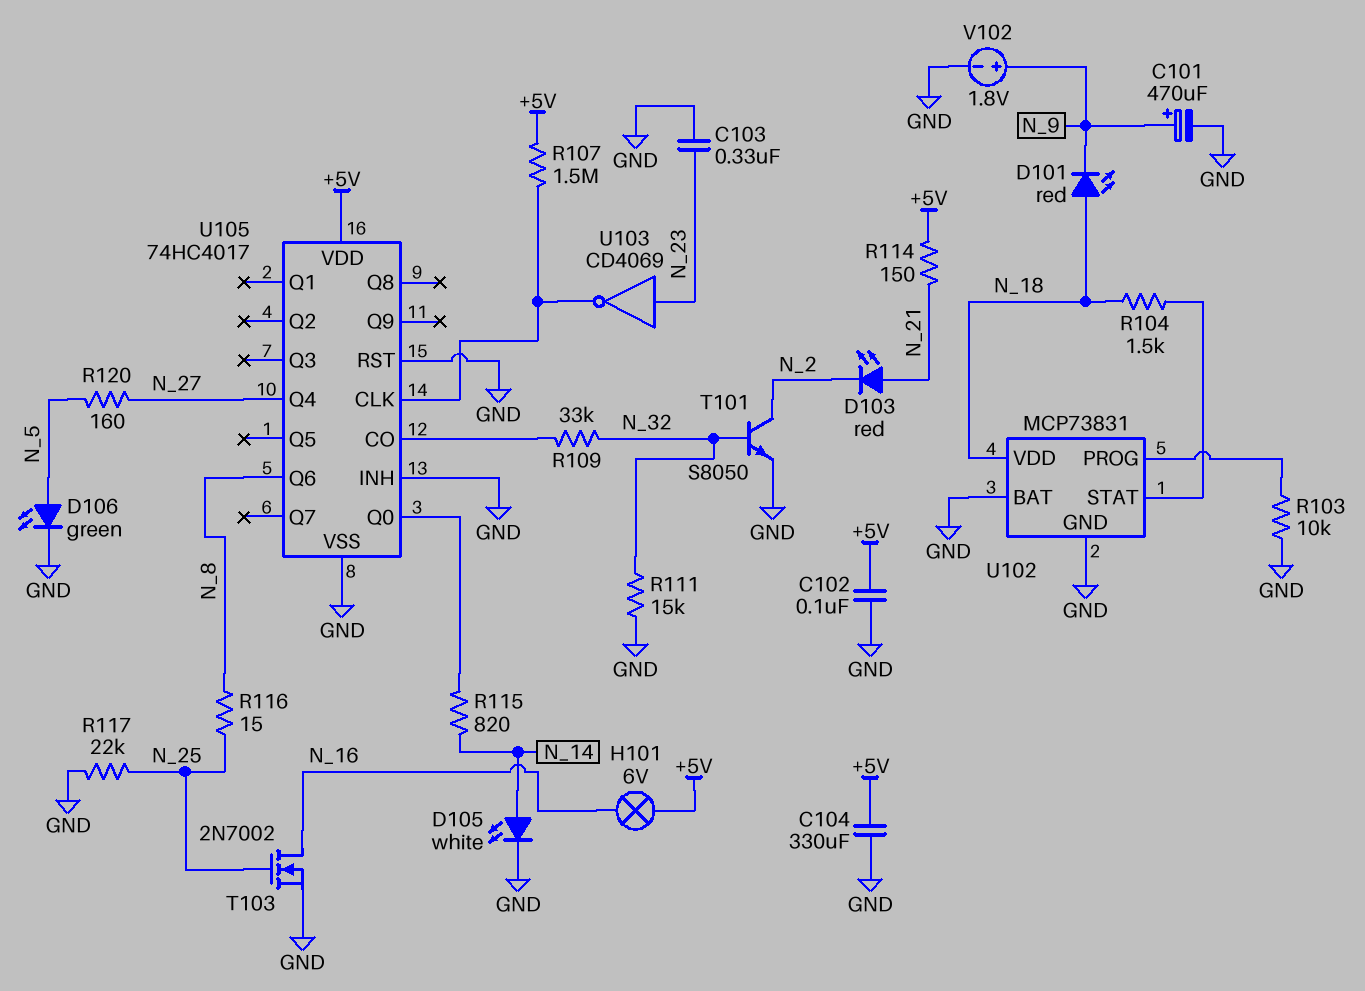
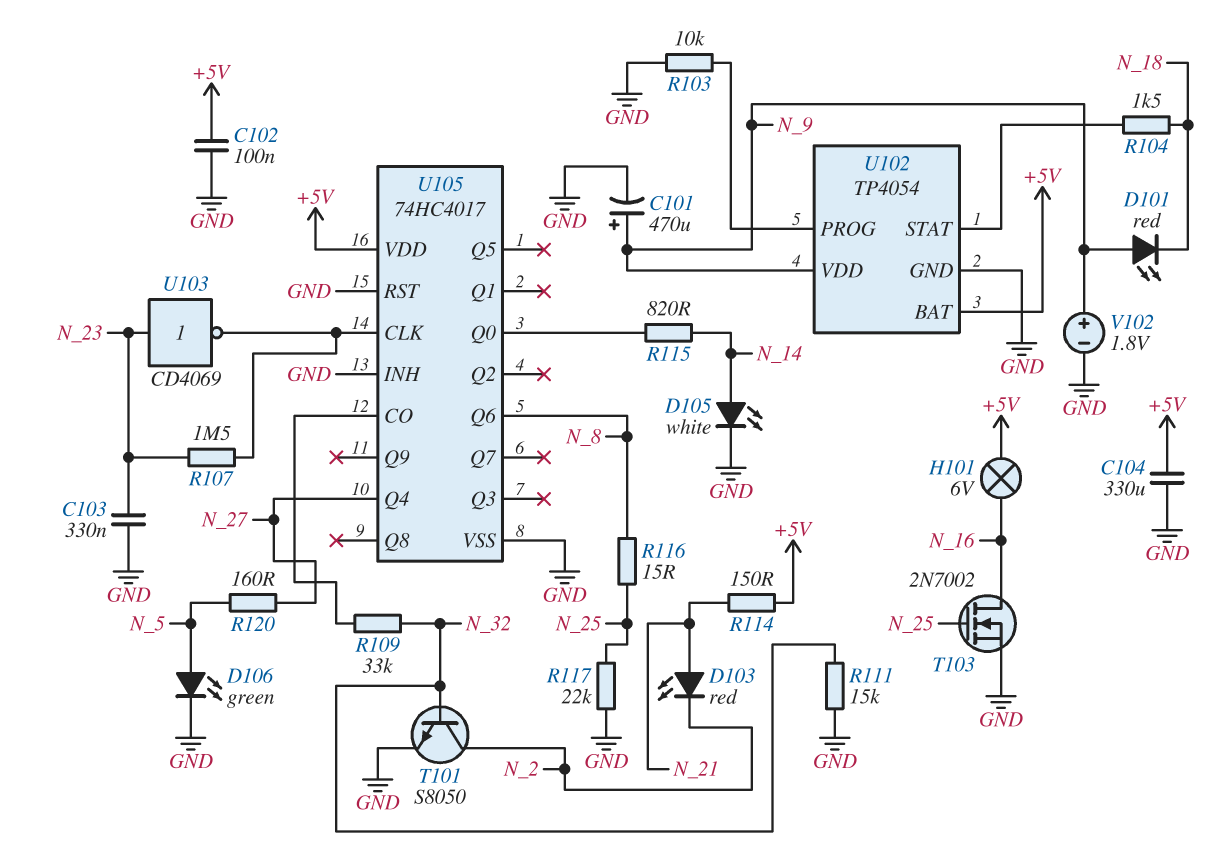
D101: LED red (A N_18, K N_9) -> LED red (A N_9, K N_18)
R107: 1.5M (+5V, U105/CLK) -> 1.5M (N_23, U105/CLK)
U102: MCP73831 -> TP4054
U102 pin BAT: GND -> +5V
U102 pin VDD: N_18 -> N_9

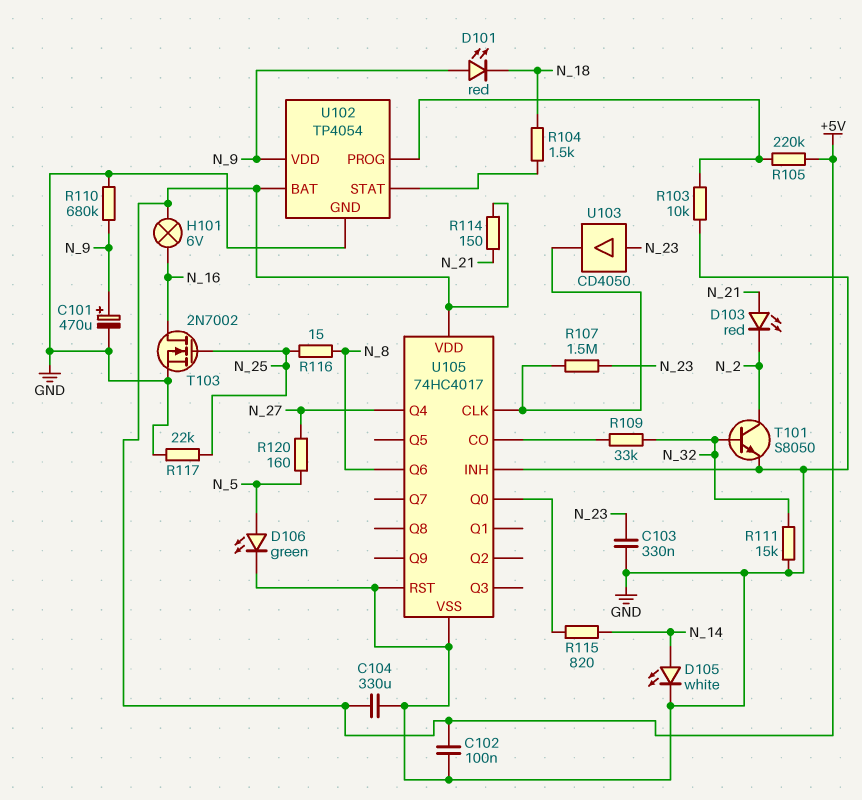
R105: none -> 220k (+5V, U102/PROG)
R110: none -> 680k (GND, N_9)
U103: NOT CD4069 (in N_23, out U105/CLK) -> buffer CD4050 (in N_23, out U105/CLK)
V102: 1.8V (plus N_9, minus GND) -> none

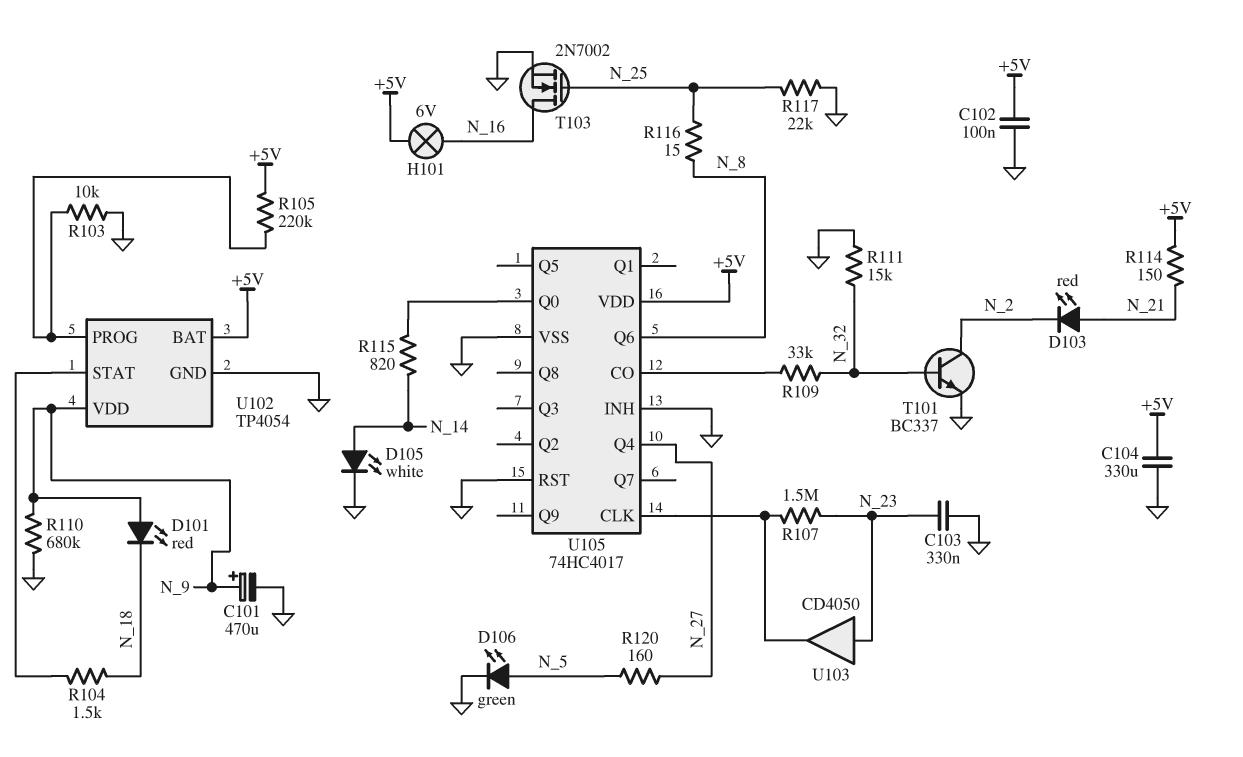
T101: NPN S8050 (B N_32, C N_2, E GND) -> NPN BC337 (B N_32, C N_2, E GND)

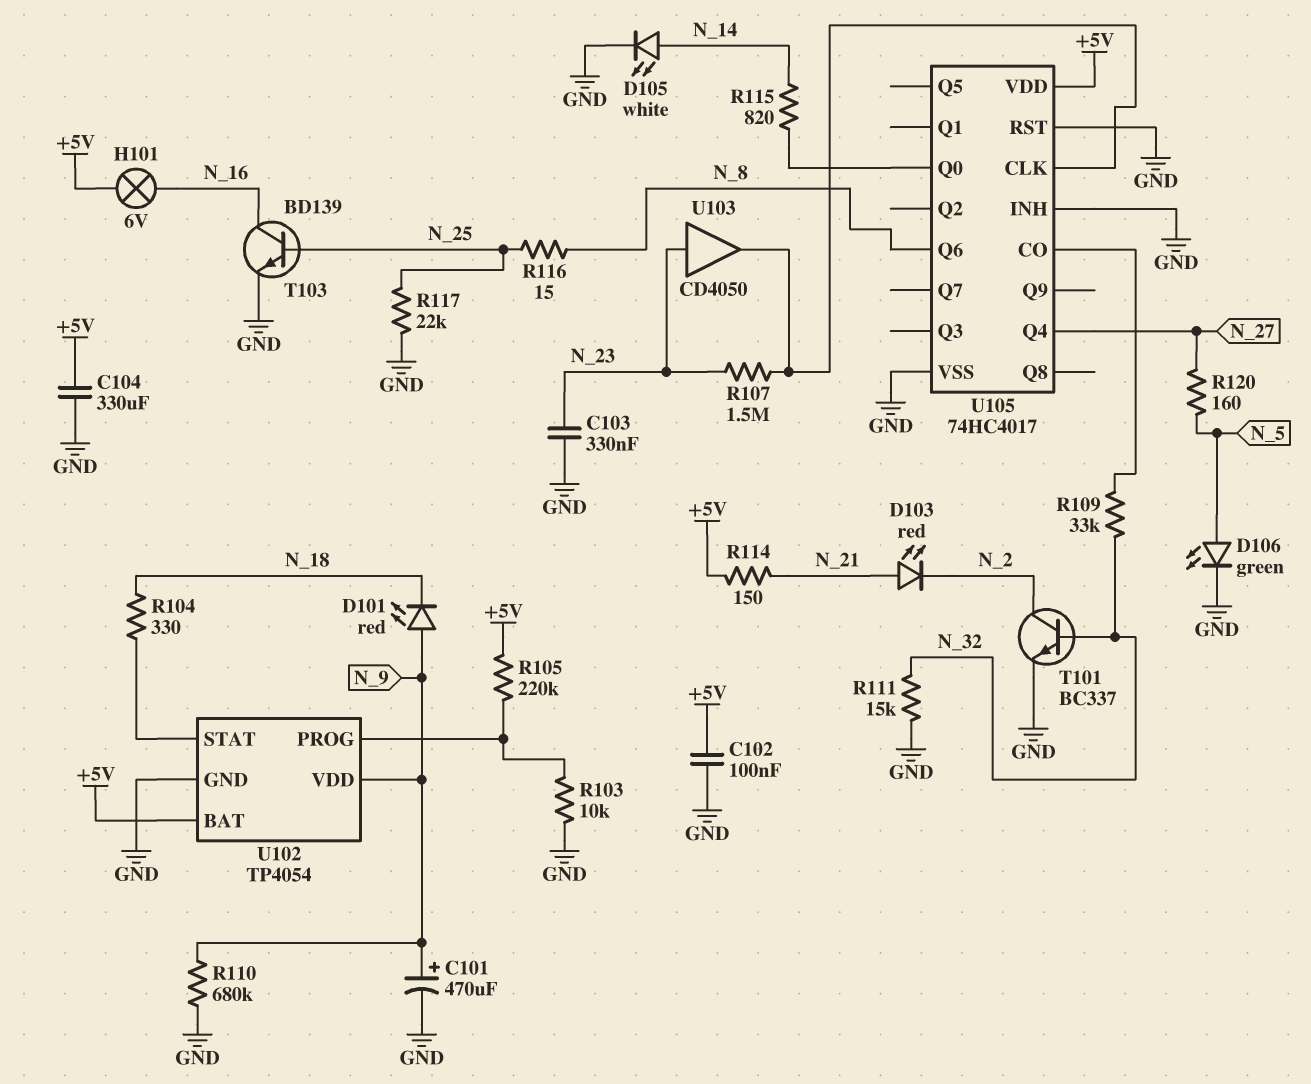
R104: 1.5k (N_18, U102/STAT) -> 330 (N_18, U102/STAT)
T103: NMOS 2N7002 (G N_25, D N_16, S GND) -> NPN BD139 (B N_25, C N_16, E GND)

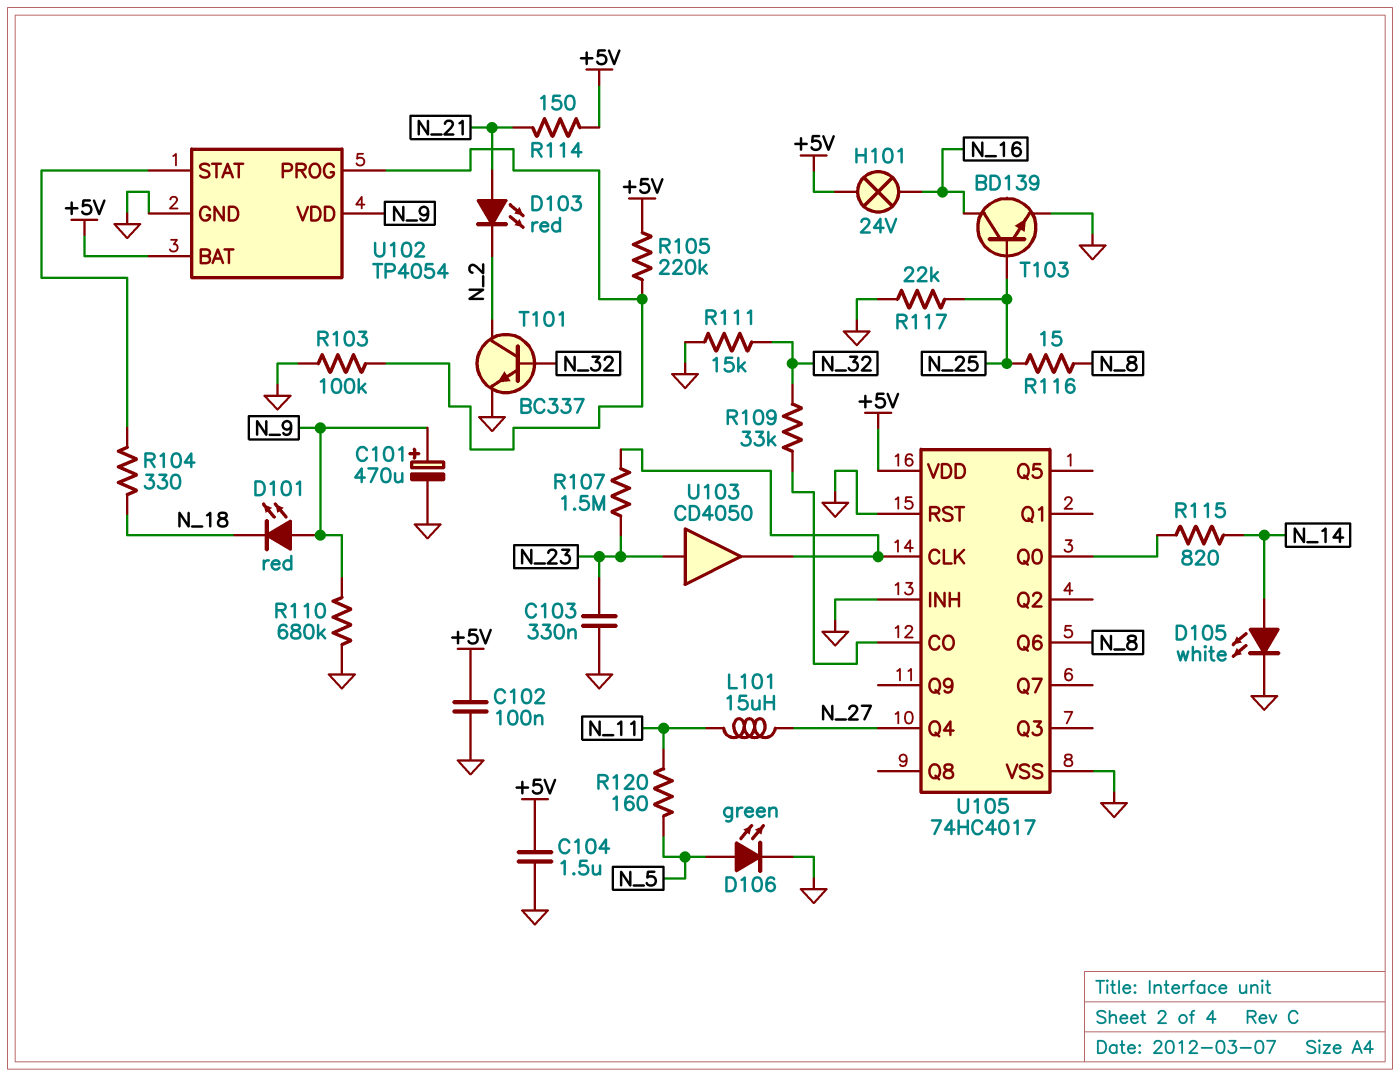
C104: 330uF (+5V, GND) -> 1.5uF (+5V, GND)
H101: lamp 6V (+5V, N_16) -> lamp 24V (+5V, N_16)
L101: none -> 15uH (N_11, N_27)
R103: 10k (GND, U102/PROG) -> 100k (GND, U102/PROG)
R120: 160 (N_5, N_27) -> 160 (N_5, N_11)

